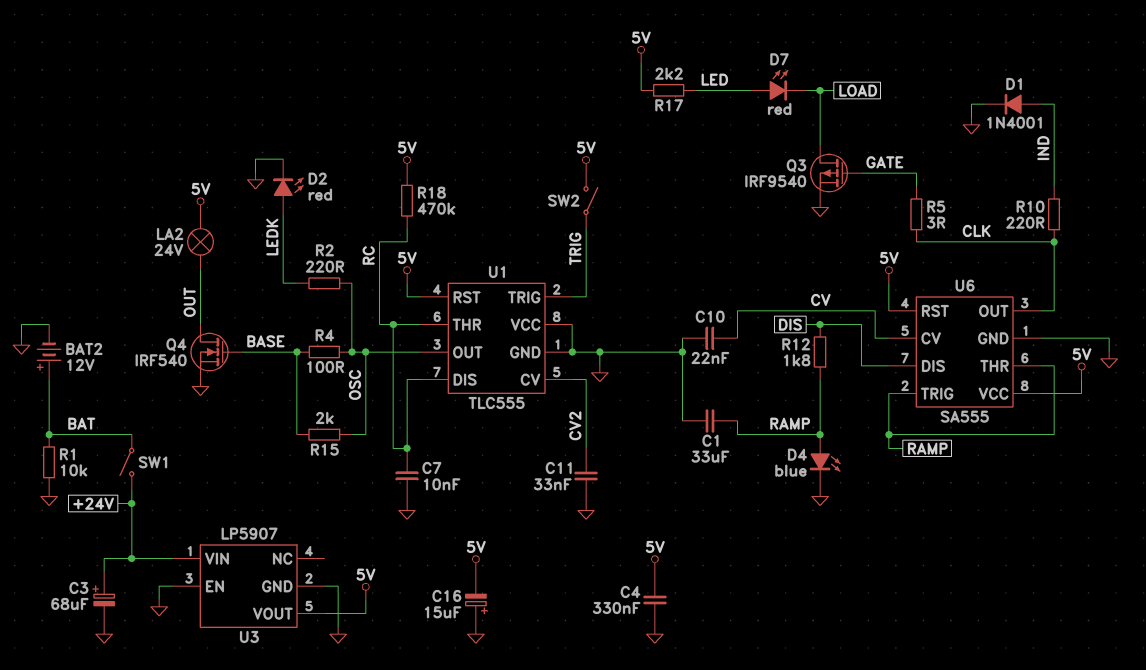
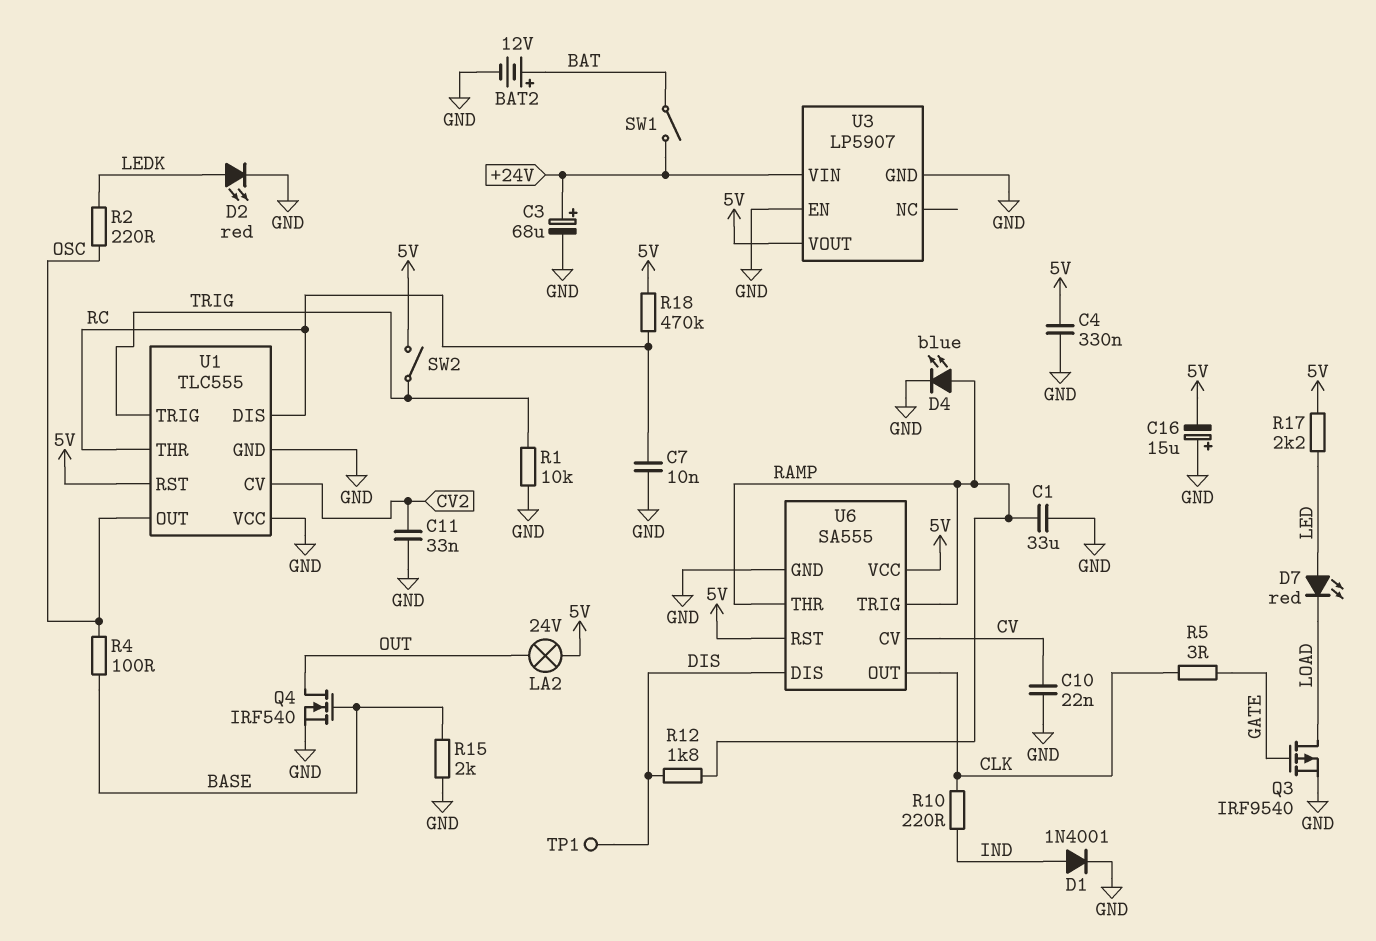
R1: 10k (BAT, GND) -> 10k (GND, TRIG)
R15: 2k (BASE, OSC) -> 2k (BASE, GND)
TP1: none -> test point (DIS)

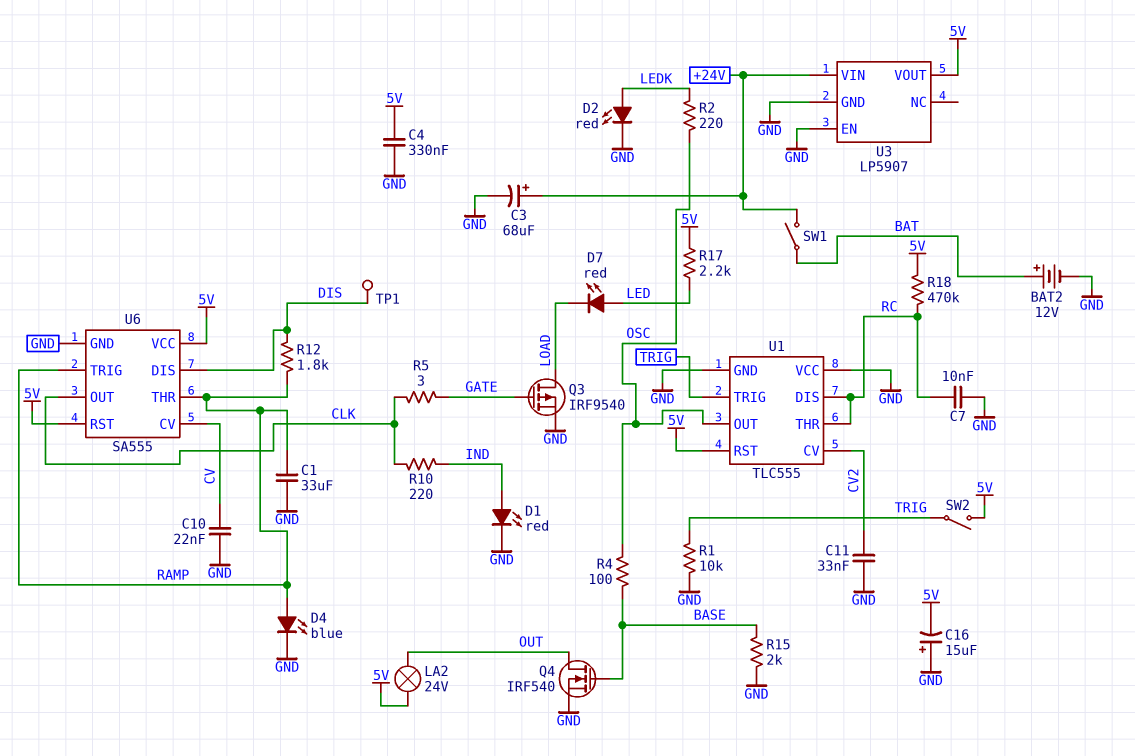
D1: diode 1N4001 (A IND, K GND) -> LED red (A IND, K GND)

